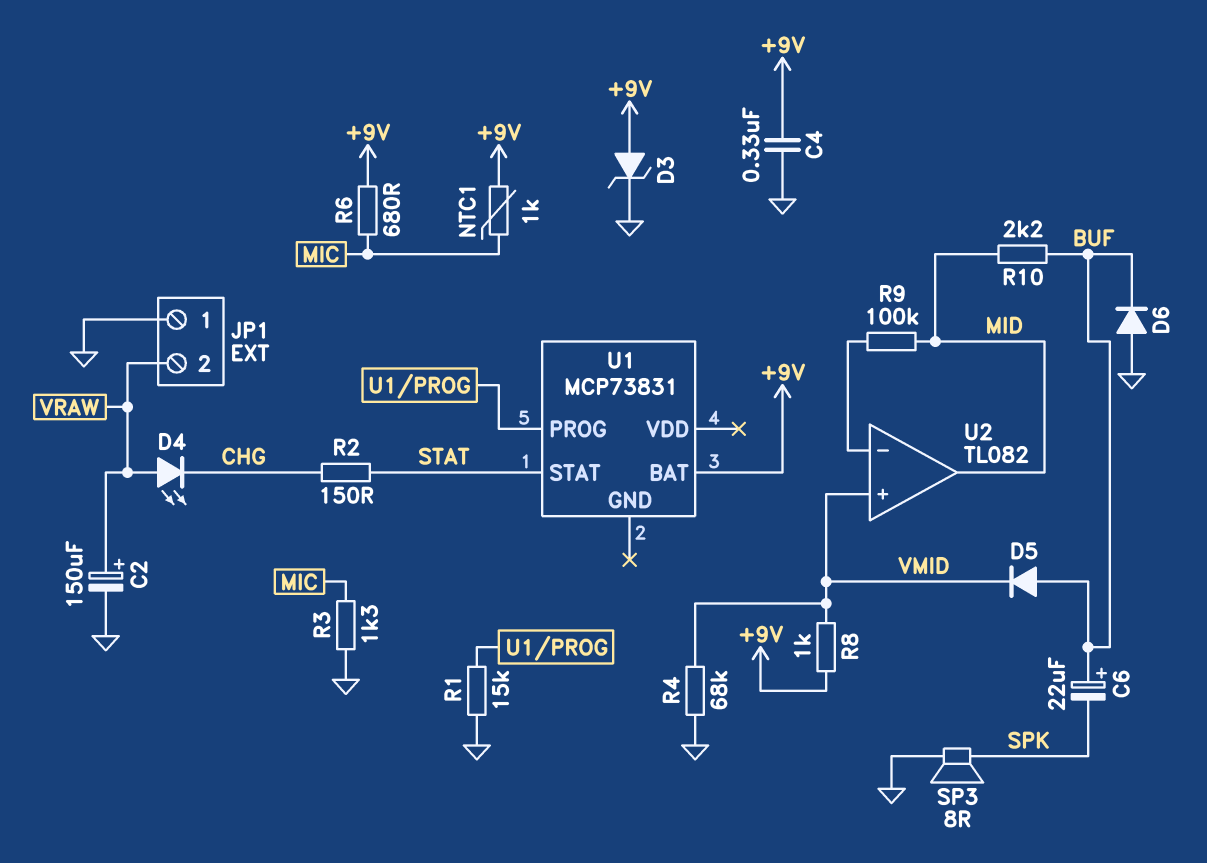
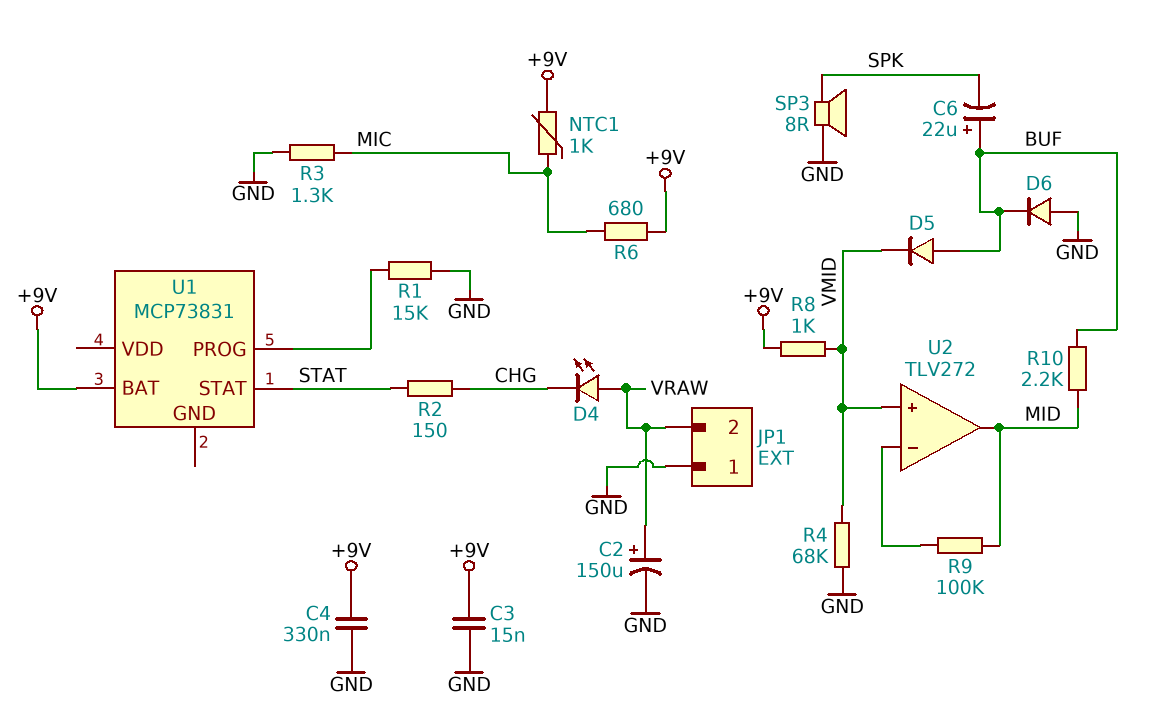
C3: none -> 15nF (+9V, GND)
D3: zener (A +9V, K GND) -> none
U2: TL082 -> TLV272

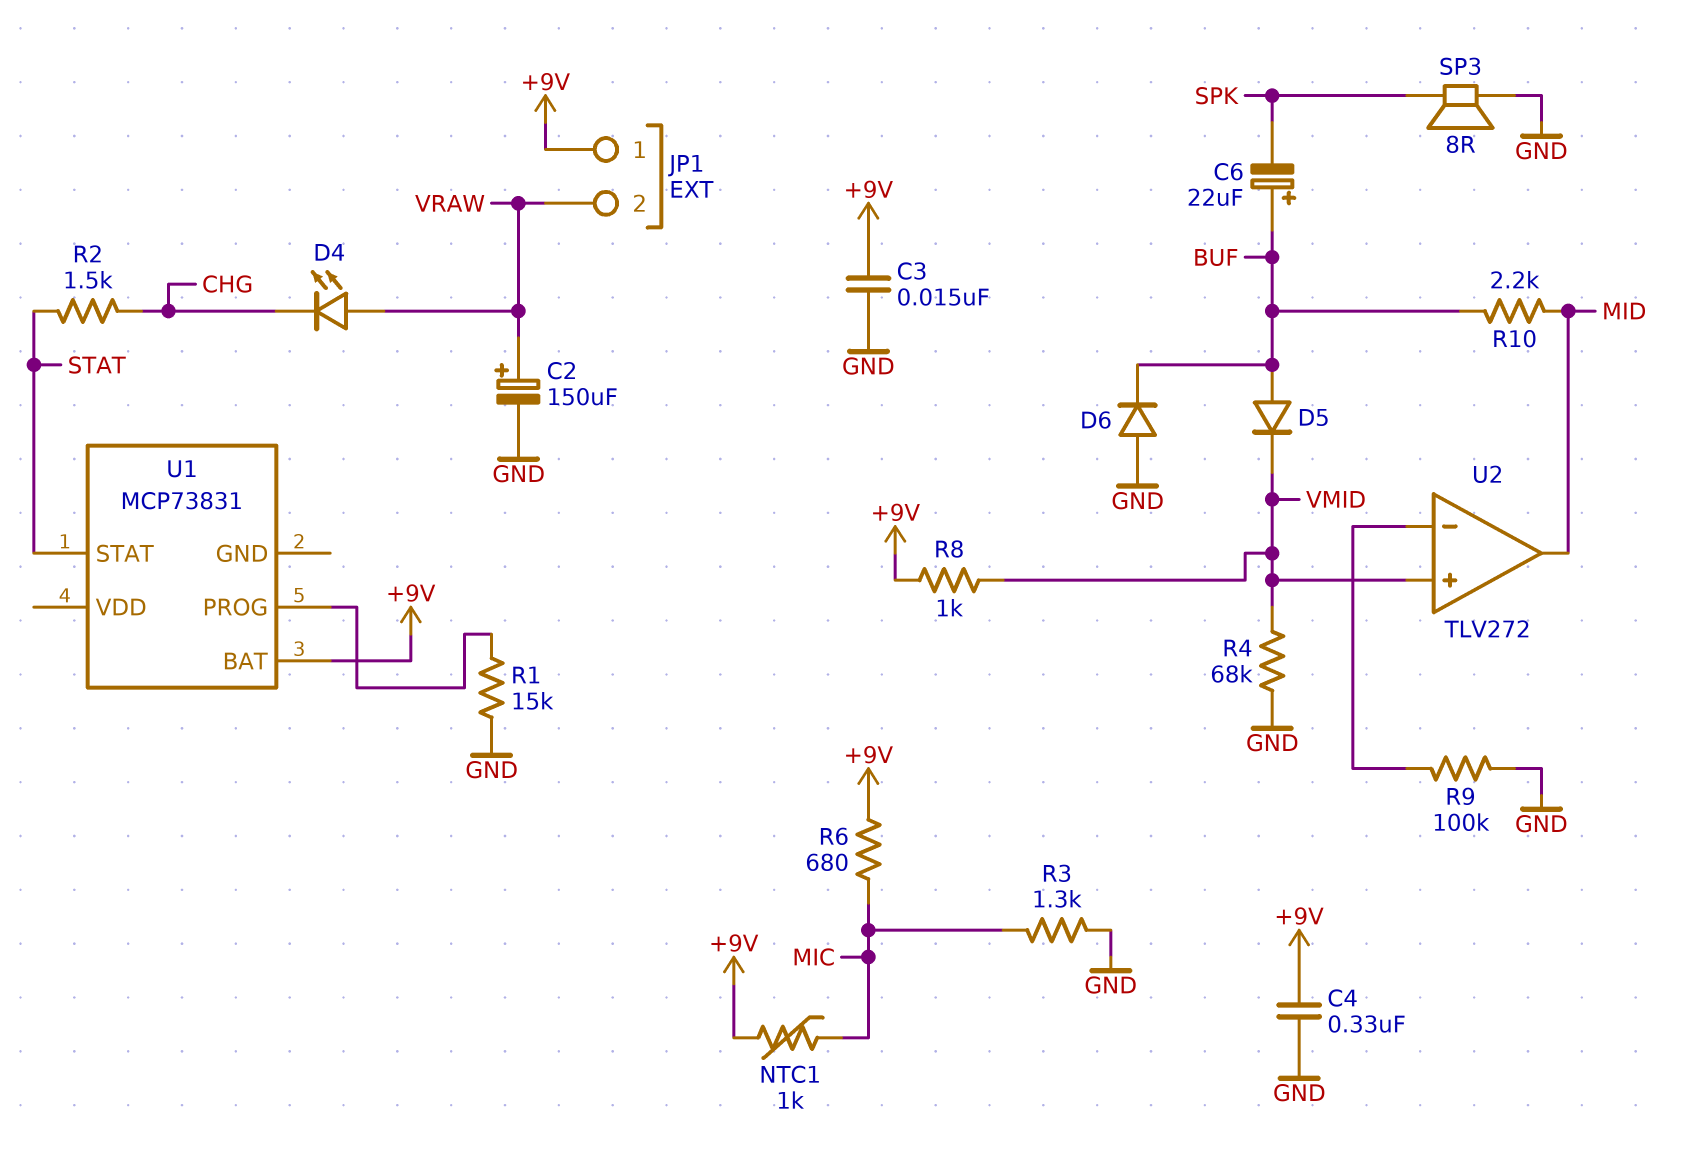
JP1 pin 1: GND -> +9V
R2: 150 (CHG, STAT) -> 1.5k (CHG, STAT)
R9: 100k (MID, U2/in-) -> 100k (GND, U2/in-)

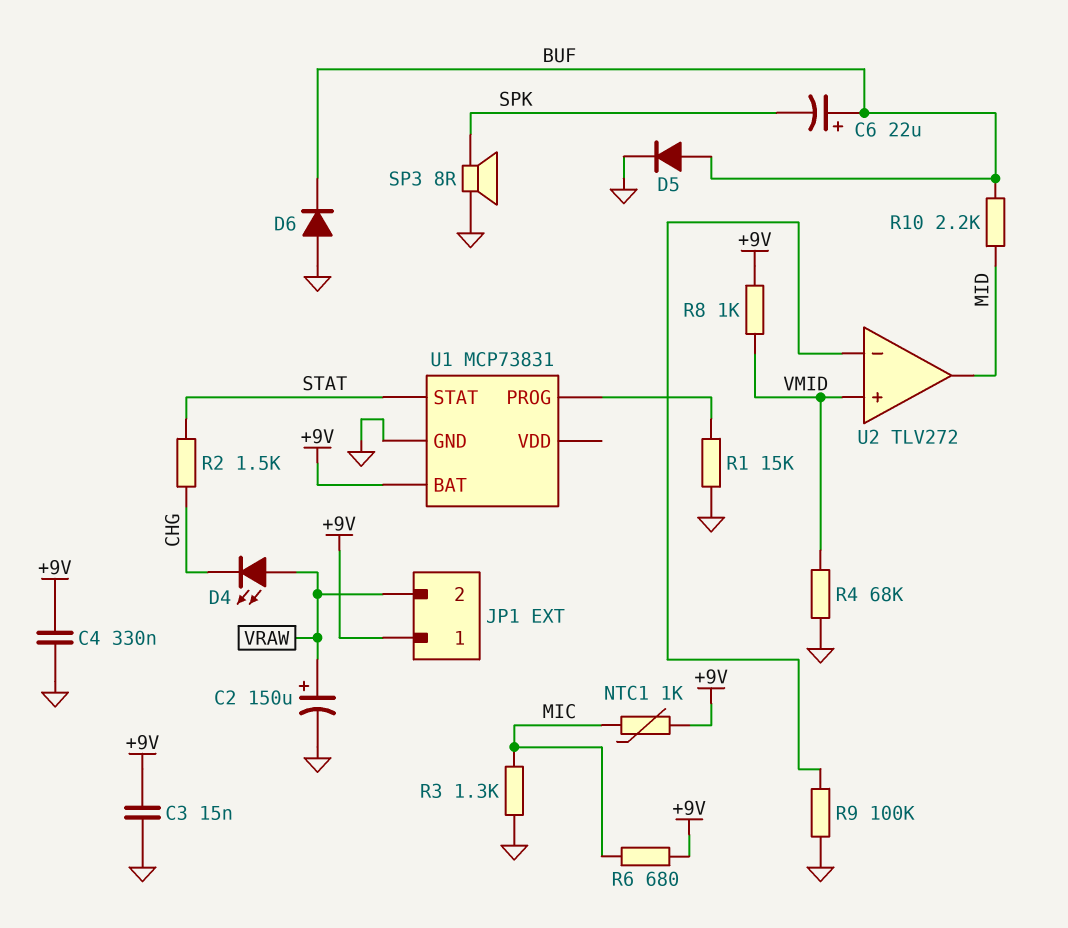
D5: diode (A BUF, K VMID) -> diode (A BUF, K GND)
U1 pin GND: none -> GND

